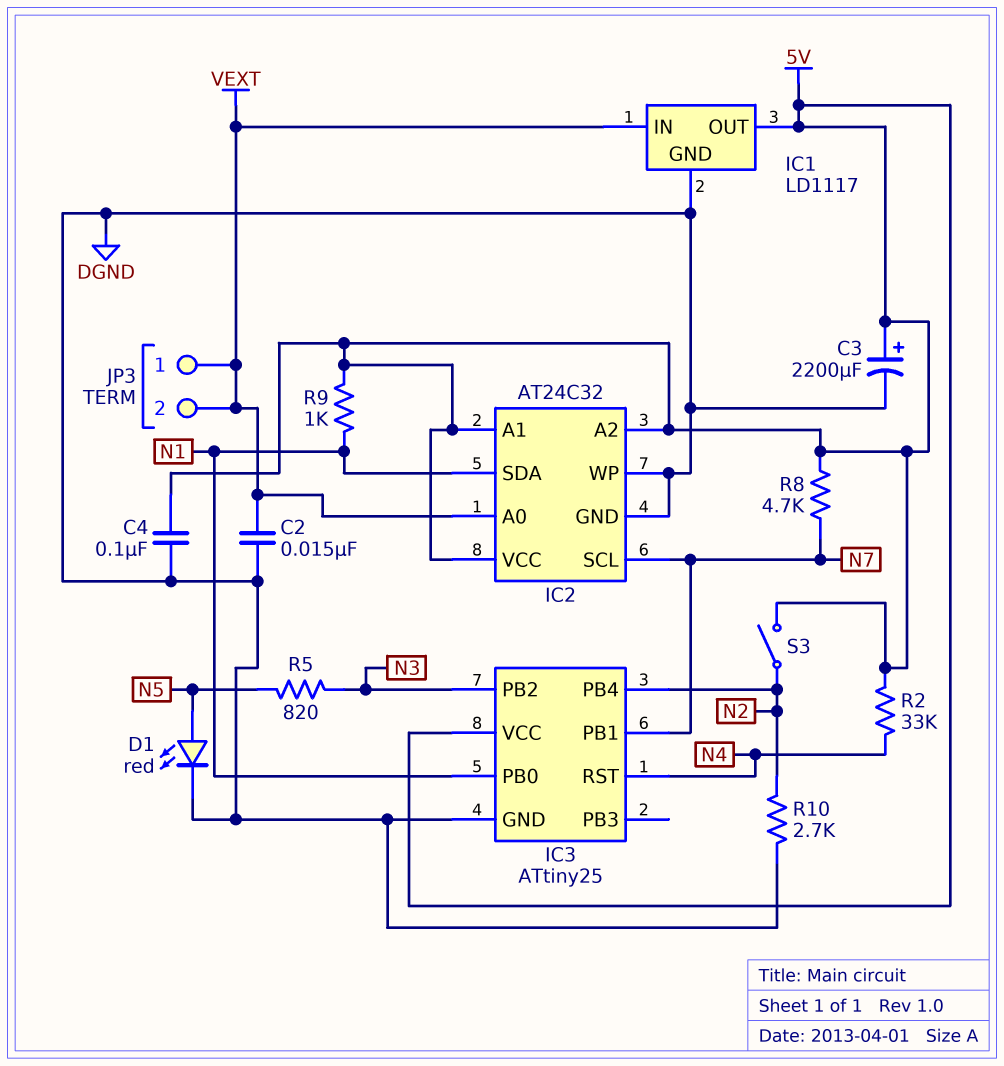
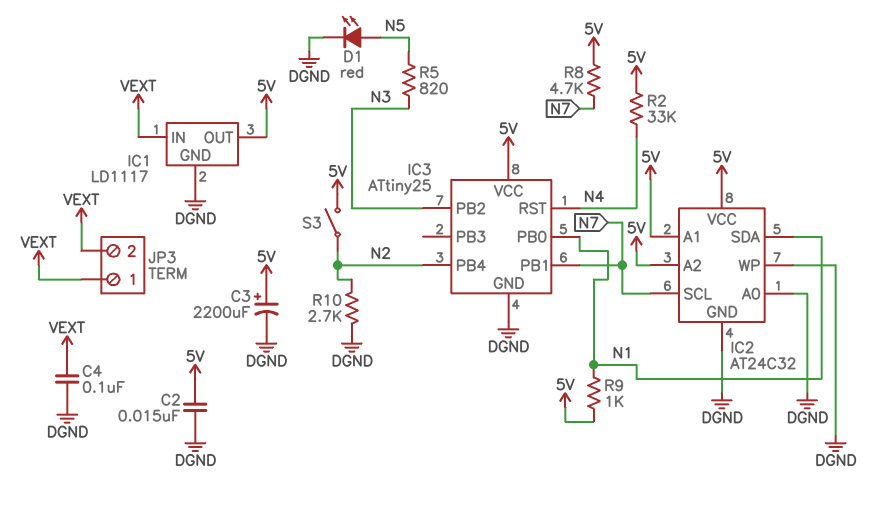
C2: 15nF (DGND, VEXT) -> 15nF (5V, DGND)
C4: 100nF (5V, DGND) -> 100nF (DGND, VEXT)
IC2 pin A0: VEXT -> DGND

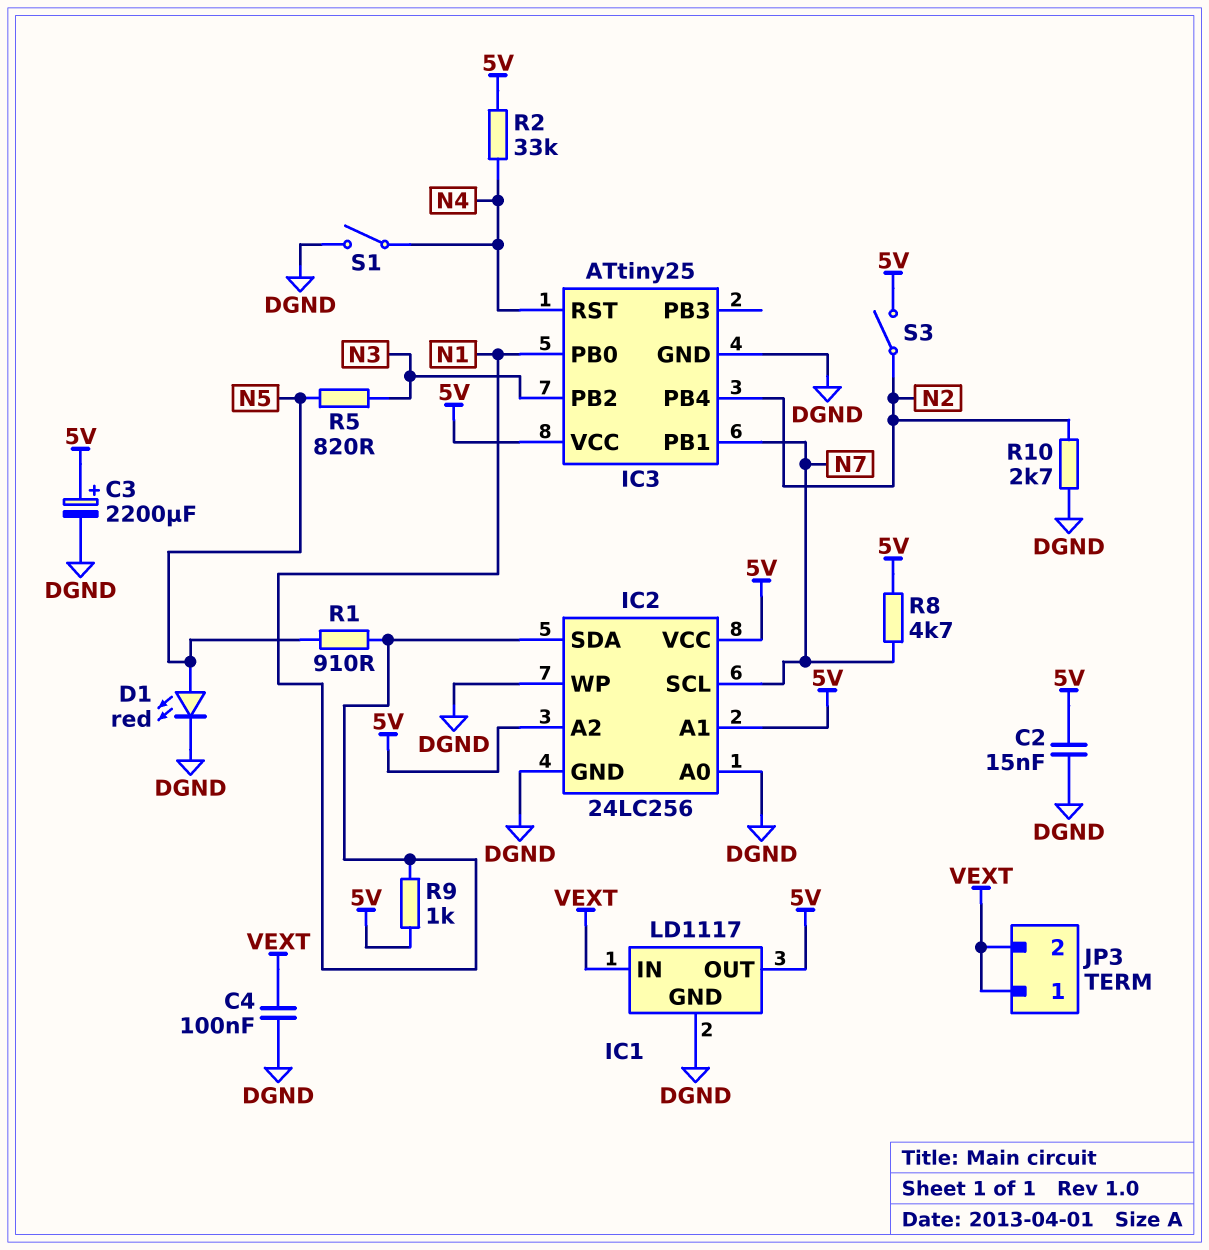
IC2: AT24C32 -> 24LC256
R1: none -> 910 (N1, N5)
S1: none -> switch (DGND, N4)

